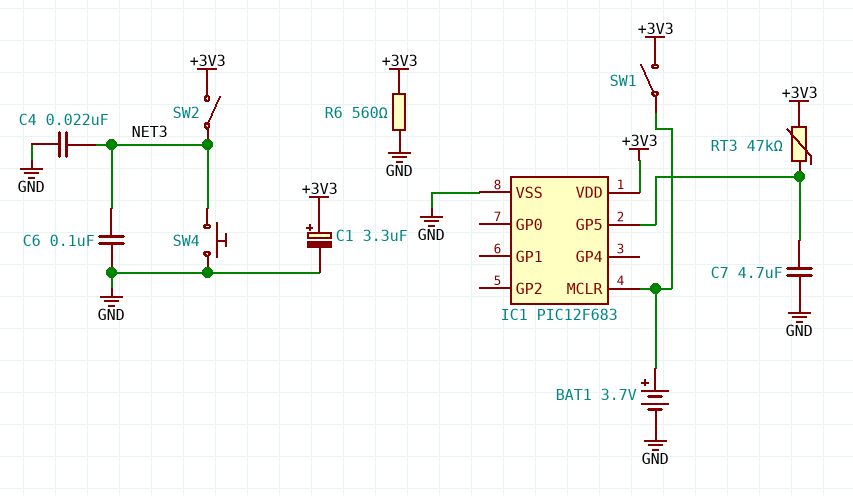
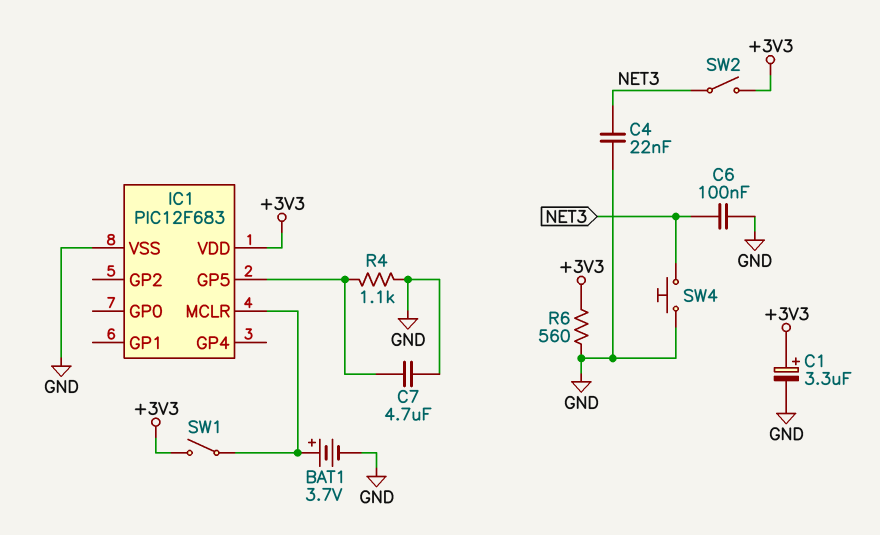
R4: none -> 1.1k (GND, IC1/GP5)
RT3: 47k (+3V3, IC1/GP5) -> none

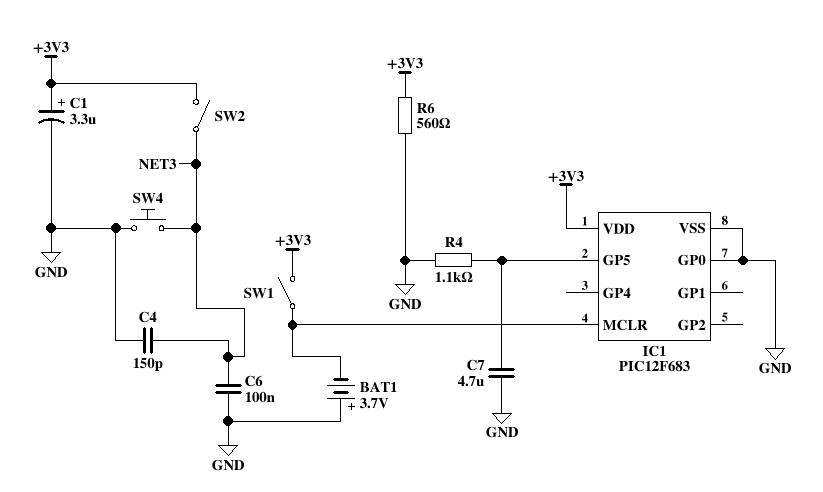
BAT1: 3.7V (plus IC1/MCLR, minus GND) -> 3.7V (plus GND, minus IC1/MCLR)
C4: 22nF (GND, NET3) -> 150pF (GND, NET3)
IC1 pin GP0: none -> GND

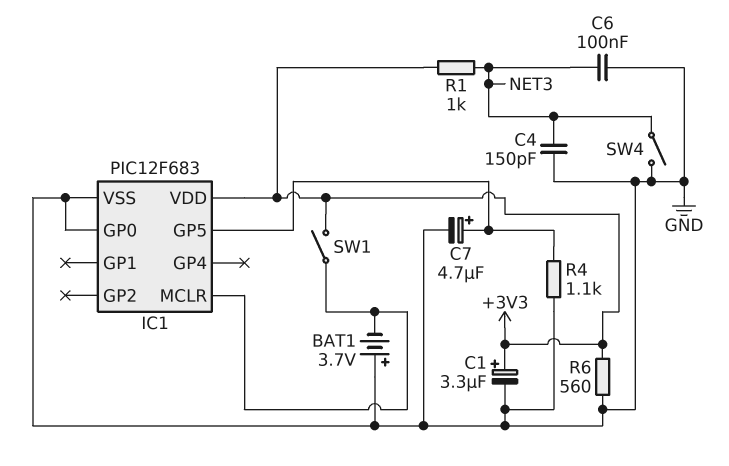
C7: 4.7uF (GND, IC1/GP5) -> 4.7uF (plus IC1/GP5, minus GND)
R1: none -> 1k (+3V3, NET3)
SW2: switch (+3V3, NET3) -> none
SW4: button (GND, NET3) -> switch (GND, NET3)

